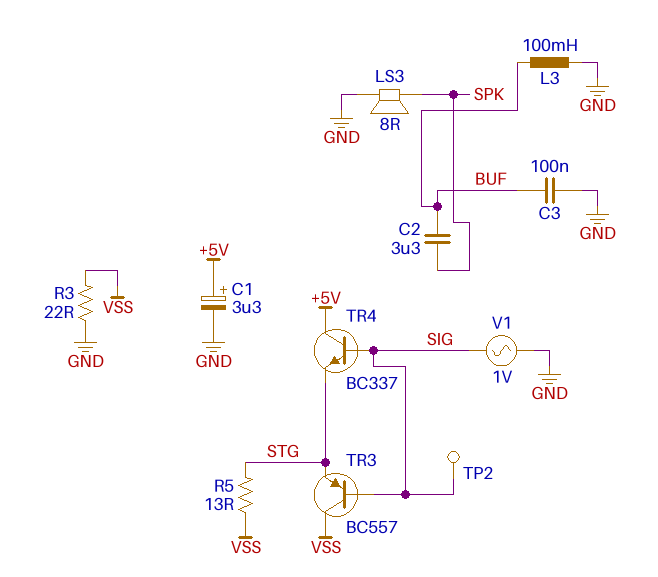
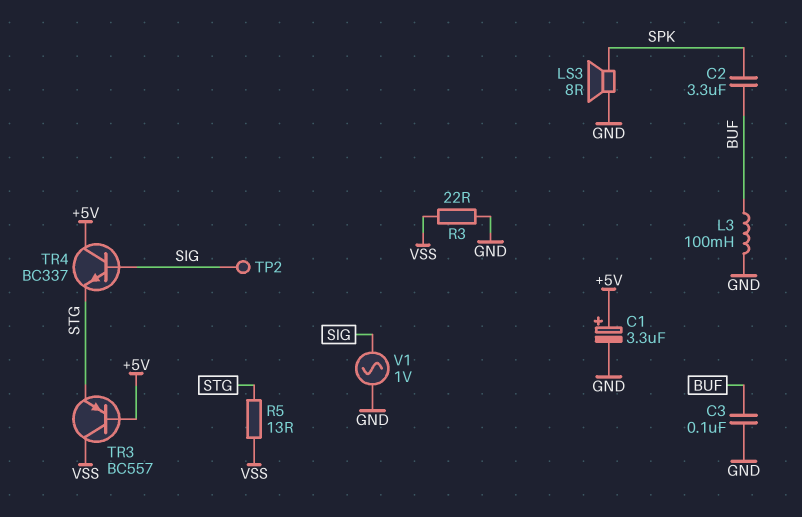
TR3: PNP BC557 (B SIG, C VSS, E STG) -> PNP BC557 (B +5V, C VSS, E STG)

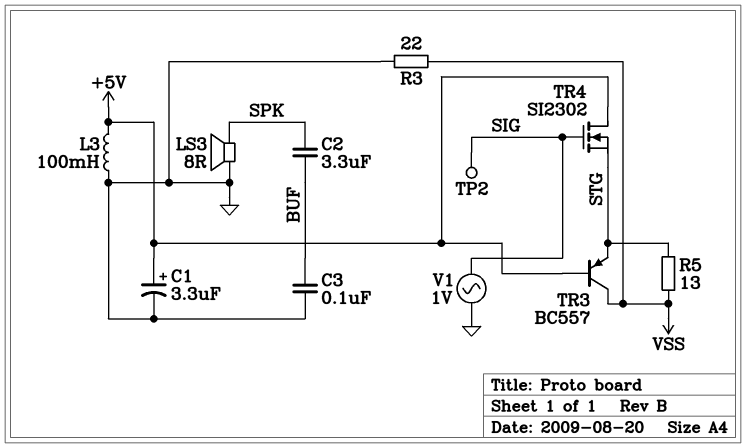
L3: 100mH (BUF, GND) -> 100mH (+5V, GND)
TR4: NPN BC337 (B SIG, C +5V, E STG) -> NMOS SI2302 (G SIG, D +5V, S STG)

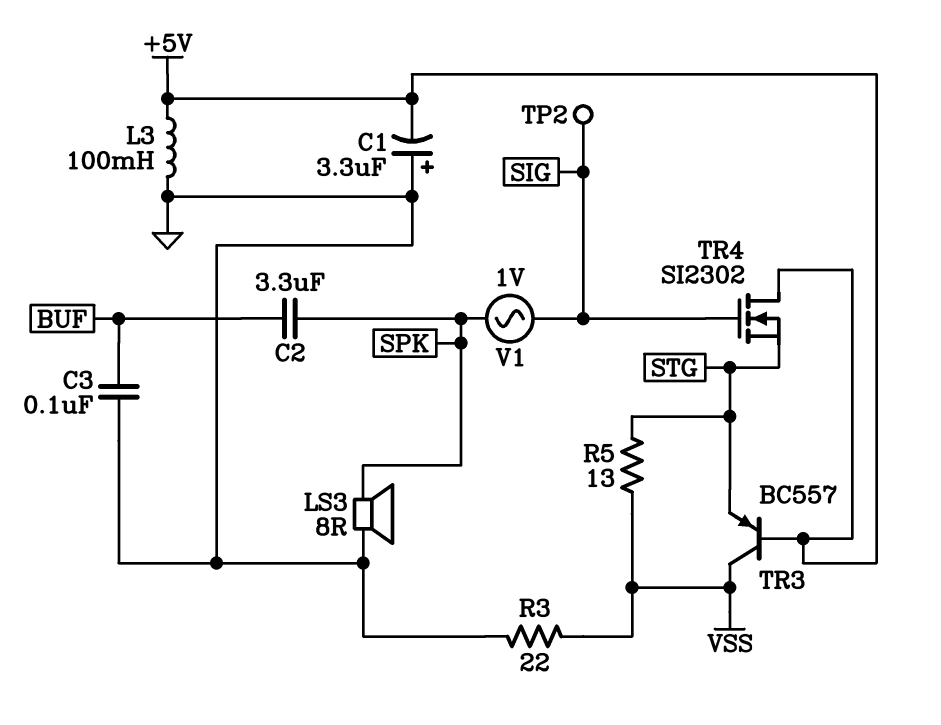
C1: 3.3uF (plus +5V, minus GND) -> 3.3uF (plus GND, minus +5V)
V1: AC 1V (GND, SIG) -> AC 1V (SIG, SPK)

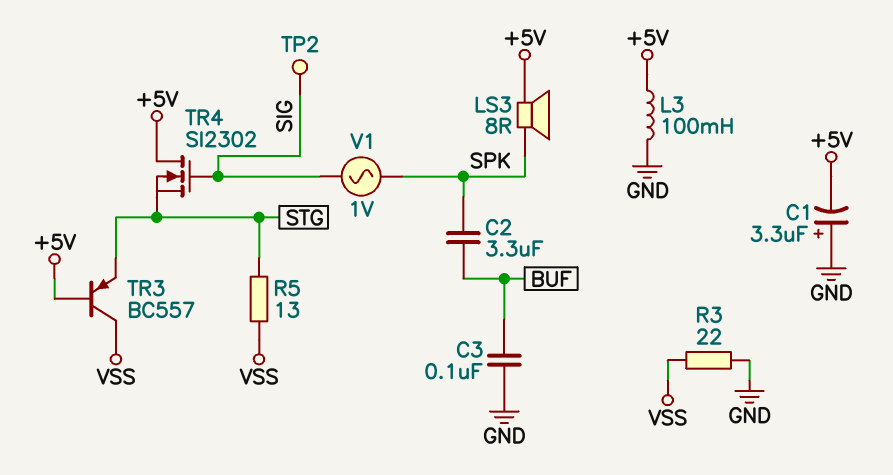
LS3: speaker 8R (GND, SPK) -> speaker 8R (+5V, SPK)

